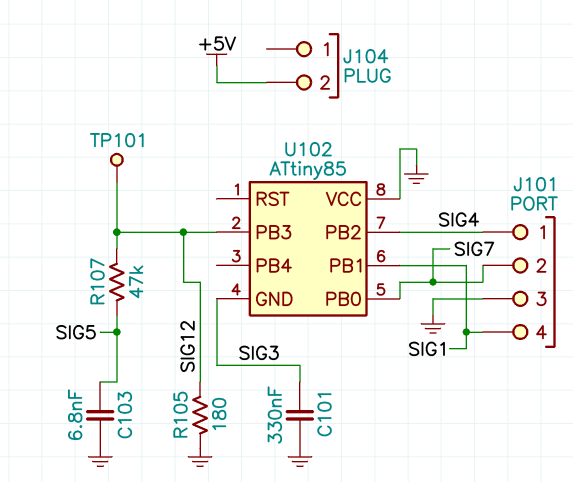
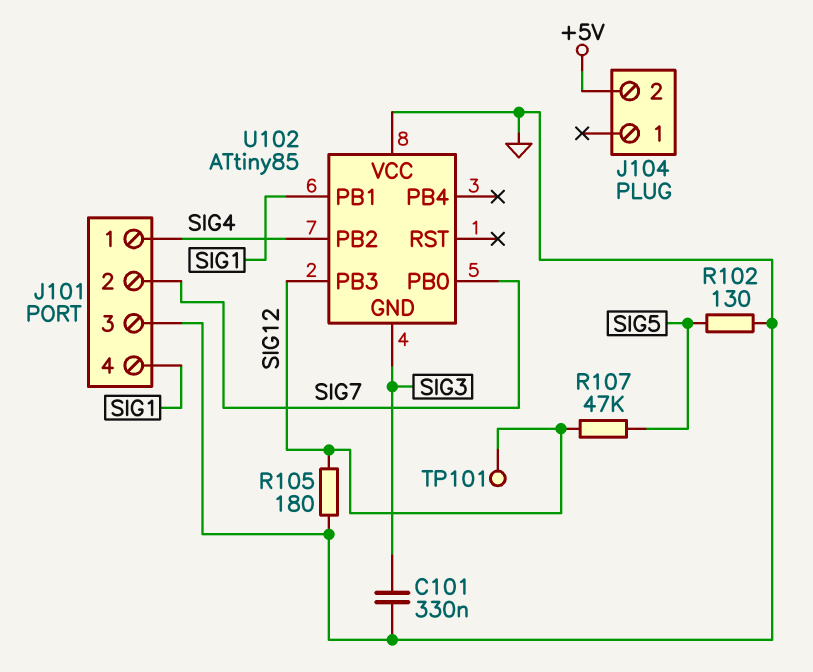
C103: 6.8nF (GND, SIG5) -> none
R102: none -> 130 (GND, SIG5)

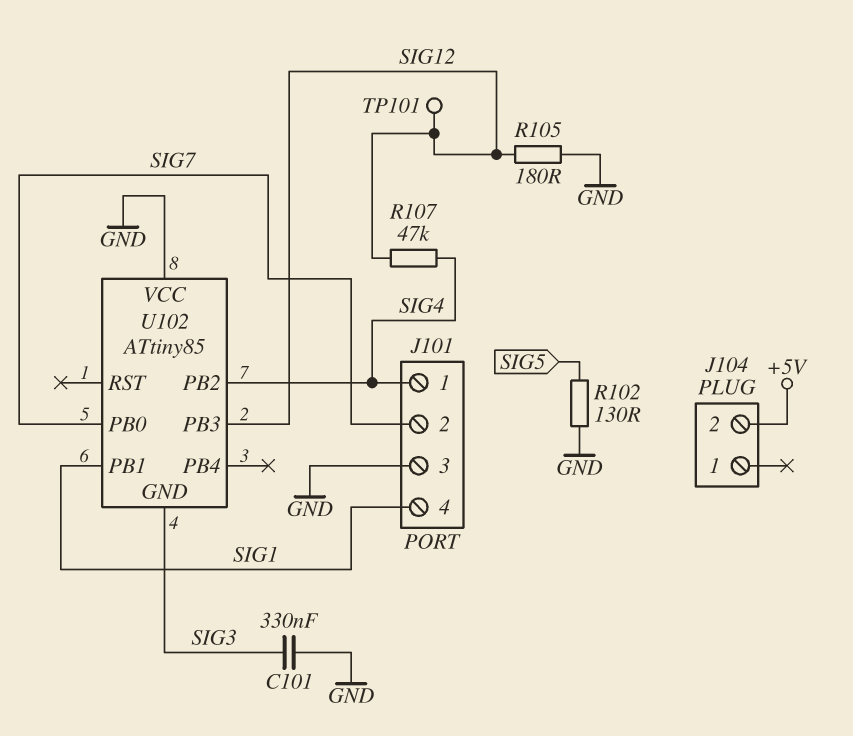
R107: 47k (SIG5, SIG12) -> 47k (SIG4, SIG12)

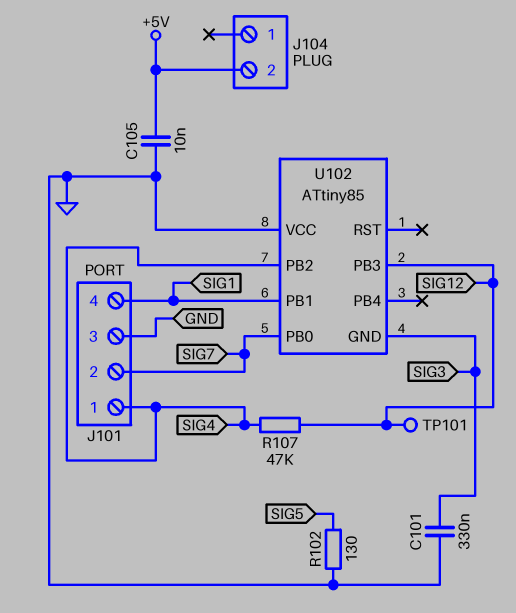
C105: none -> 10nF (+5V, GND)
R105: 180 (GND, SIG12) -> none

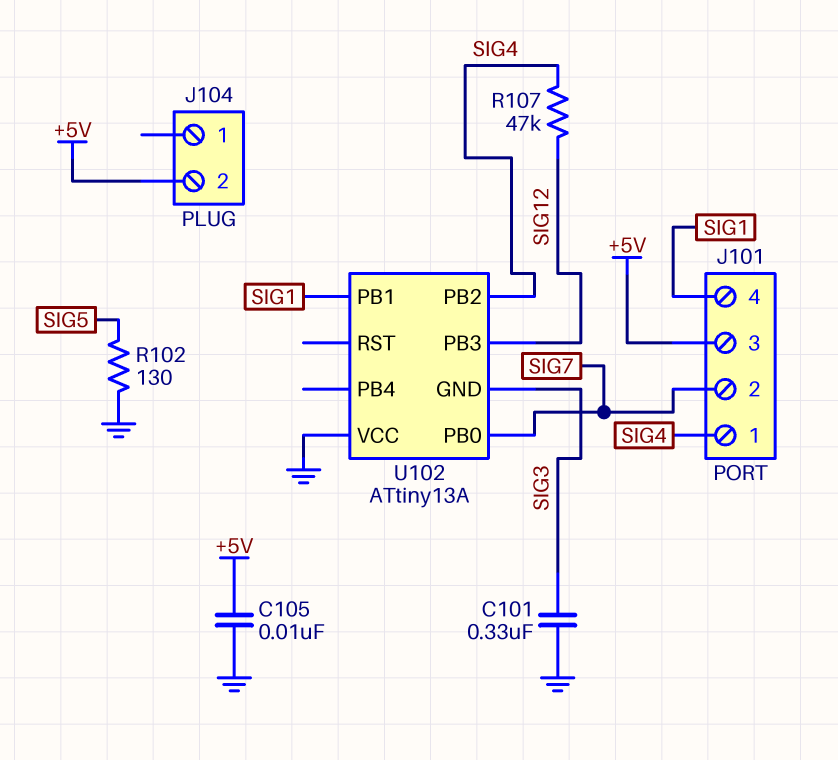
J101 pin 3: GND -> +5V
TP101: test point (SIG12) -> none
U102: ATtiny85 -> ATtiny13A

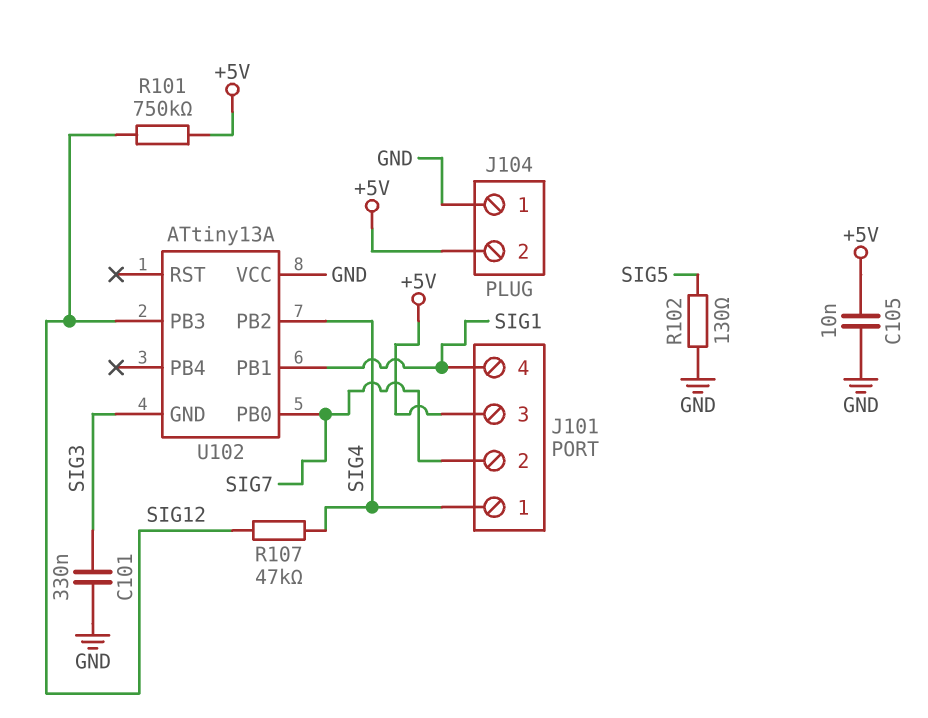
J104 pin 1: none -> GND
R101: none -> 750k (+5V, SIG12)

